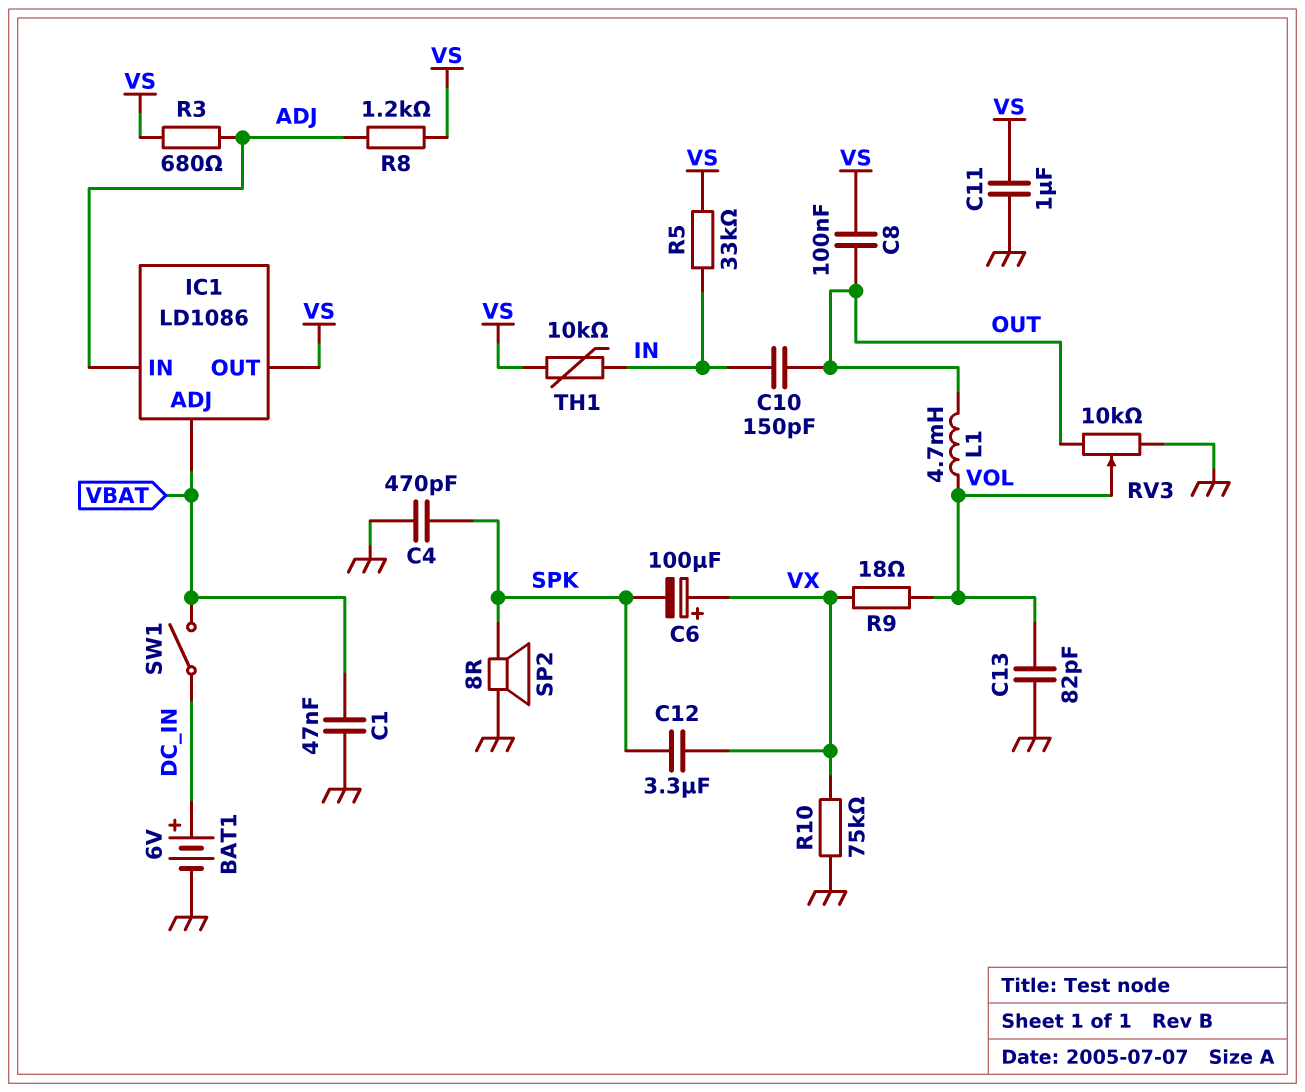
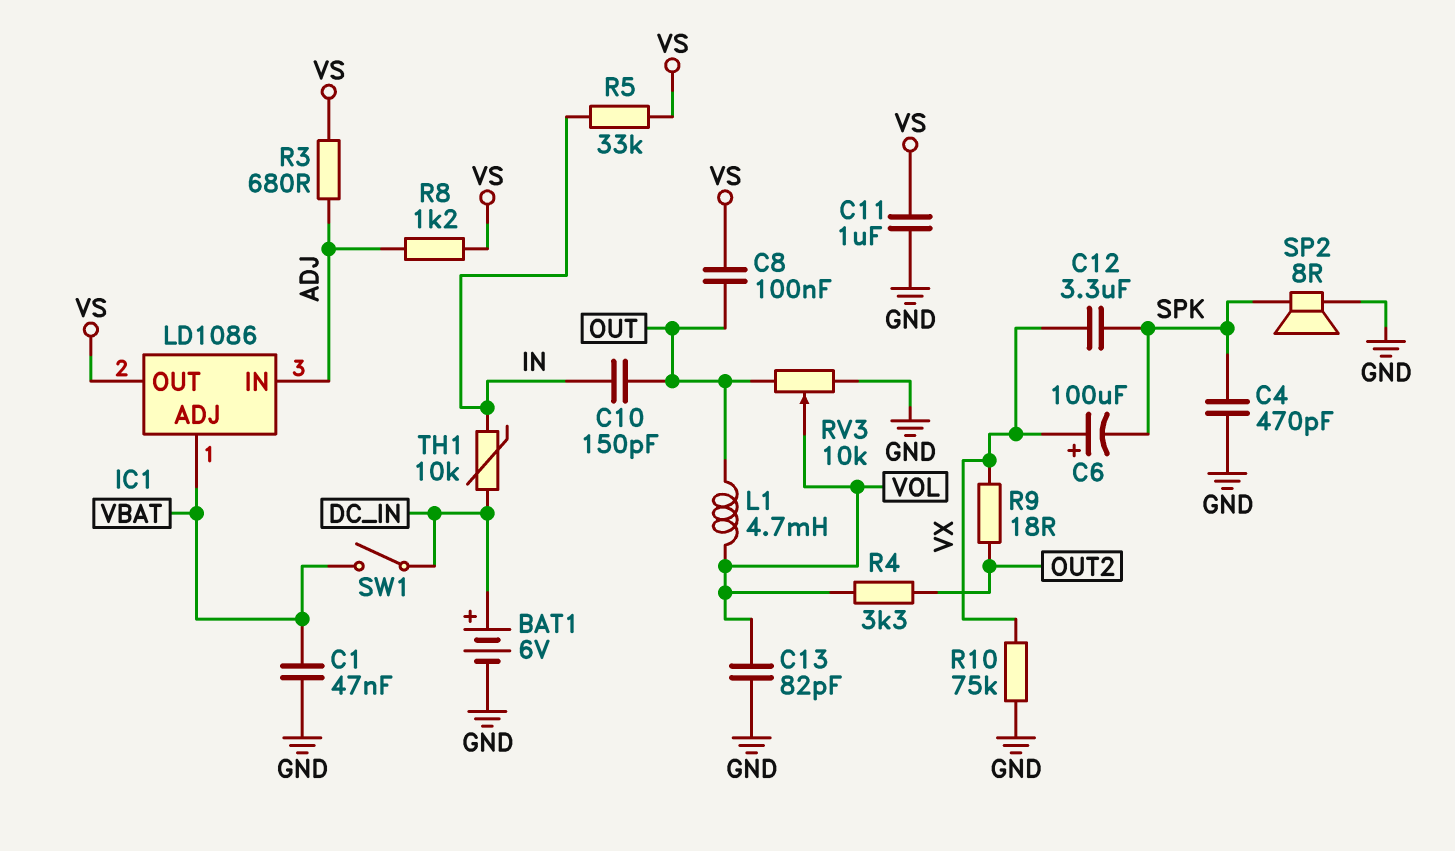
R4: none -> 3.3k (OUT2, VOL)
R9: 18 (VOL, VX) -> 18 (OUT2, VX)
TH1: 10k (IN, VS) -> 10k (DC_IN, IN)

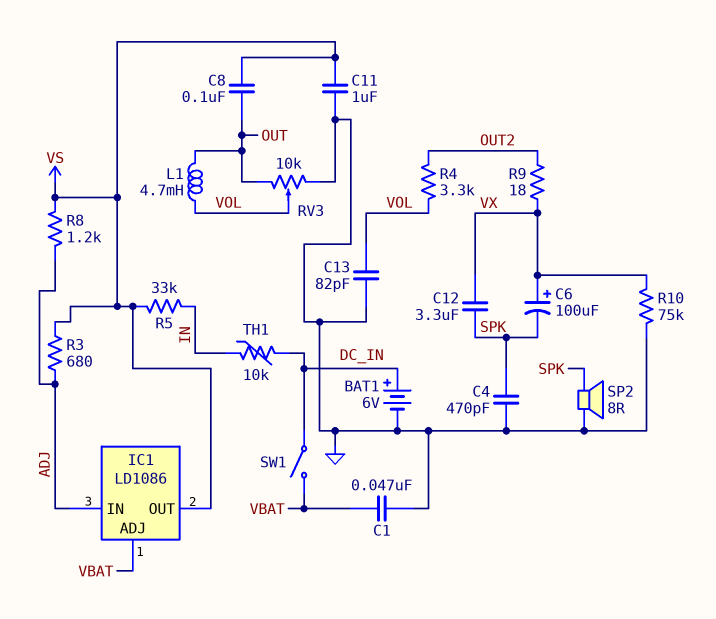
C10: 150pF (IN, OUT) -> none

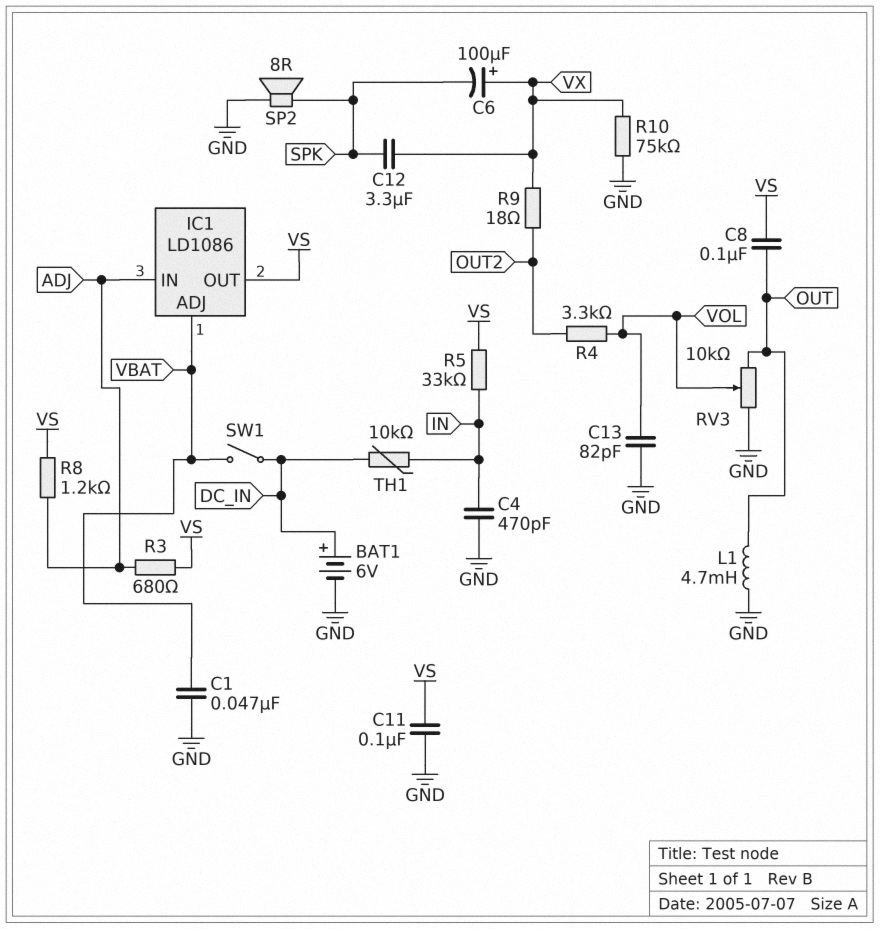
C4: 470pF (GND, SPK) -> 470pF (GND, IN)
C11: 1uF (GND, VS) -> 100nF (GND, VS)
L1: 4.7mH (OUT, VOL) -> 4.7mH (GND, OUT)

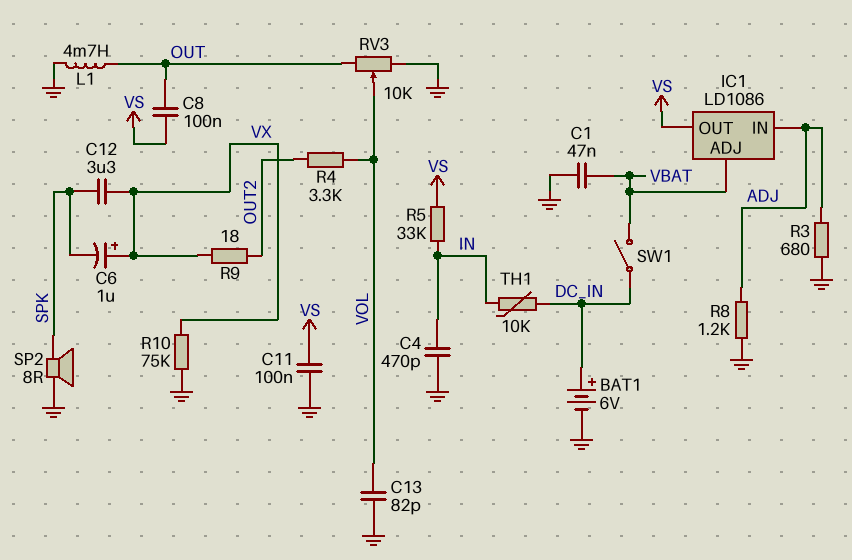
C6: 100uF (plus VX, minus SPK) -> 1uF (plus VX, minus SPK)
R3: 680 (ADJ, VS) -> 680 (ADJ, GND)
R8: 1.2k (ADJ, VS) -> 1.2k (ADJ, GND)

